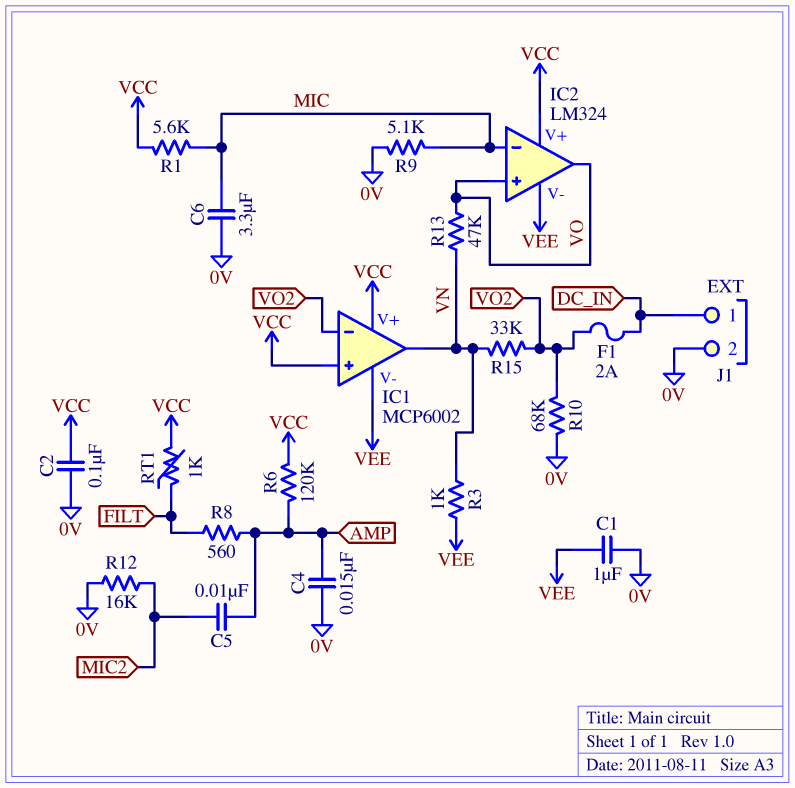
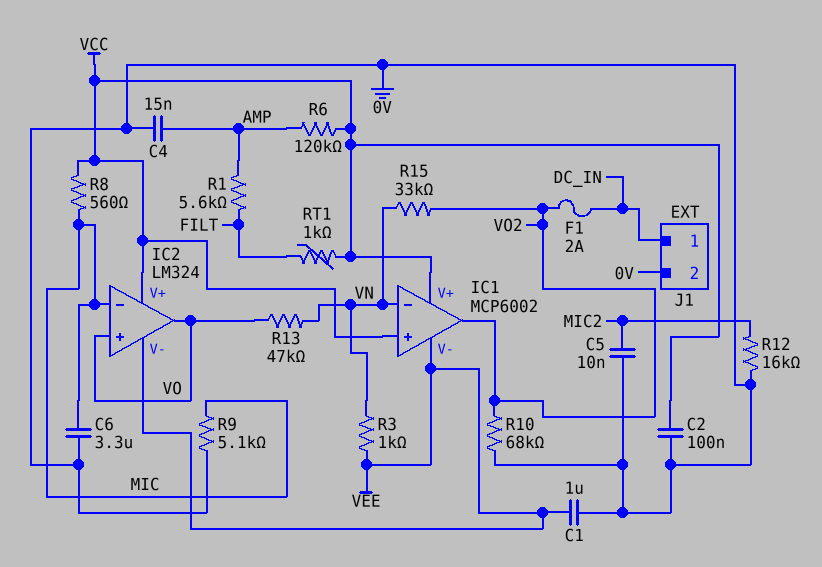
C5: 10nF (AMP, MIC2) -> 10nF (0V, MIC2)
IC1 pin in-: VO2 -> VN
IC1 pin out: VN -> VO2
R1: 5.6k (MIC, VCC) -> 5.6k (AMP, FILT)
R8: 560 (AMP, FILT) -> 560 (MIC, VCC)

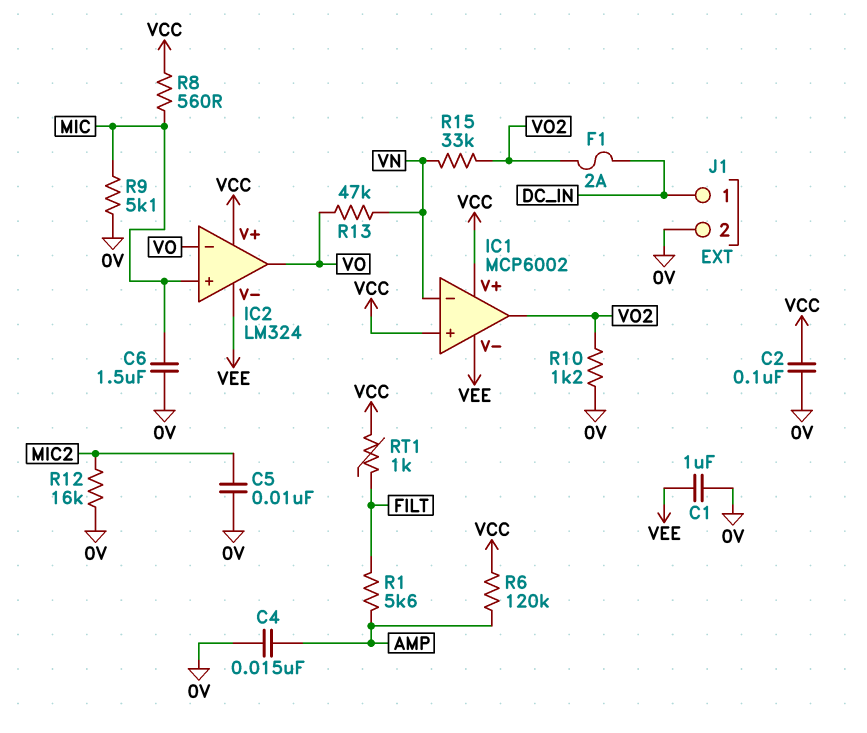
C6: 3.3uF (0V, MIC) -> 1.5uF (0V, MIC)
IC2 pin in+: VO -> MIC
IC2 pin in-: MIC -> VO
R3: 1k (VEE, VN) -> none
R10: 68k (0V, VO2) -> 1.2k (0V, VO2)

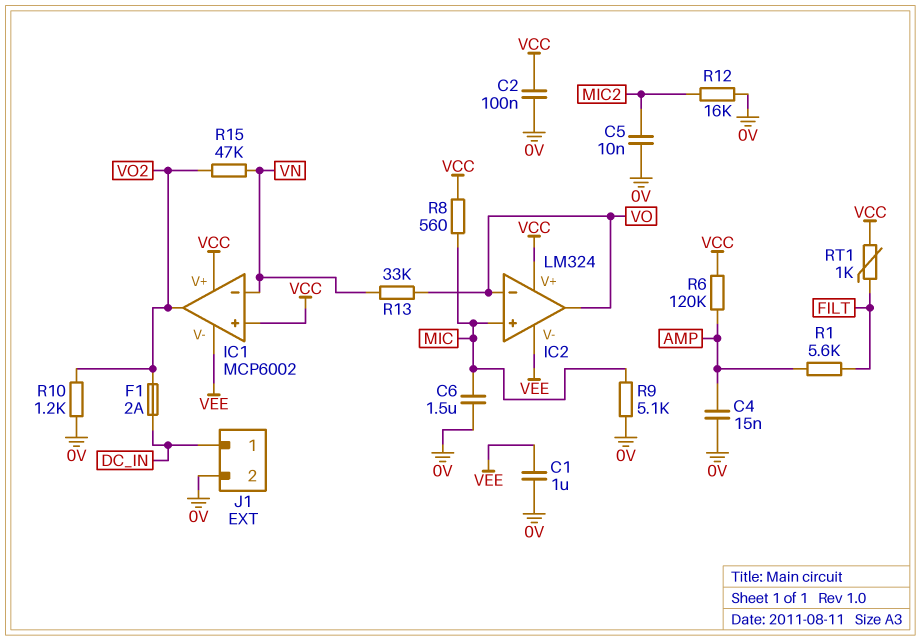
R13: 47k (VN, VO) -> 33k (VN, VO)
R15: 33k (VN, VO2) -> 47k (VN, VO2)

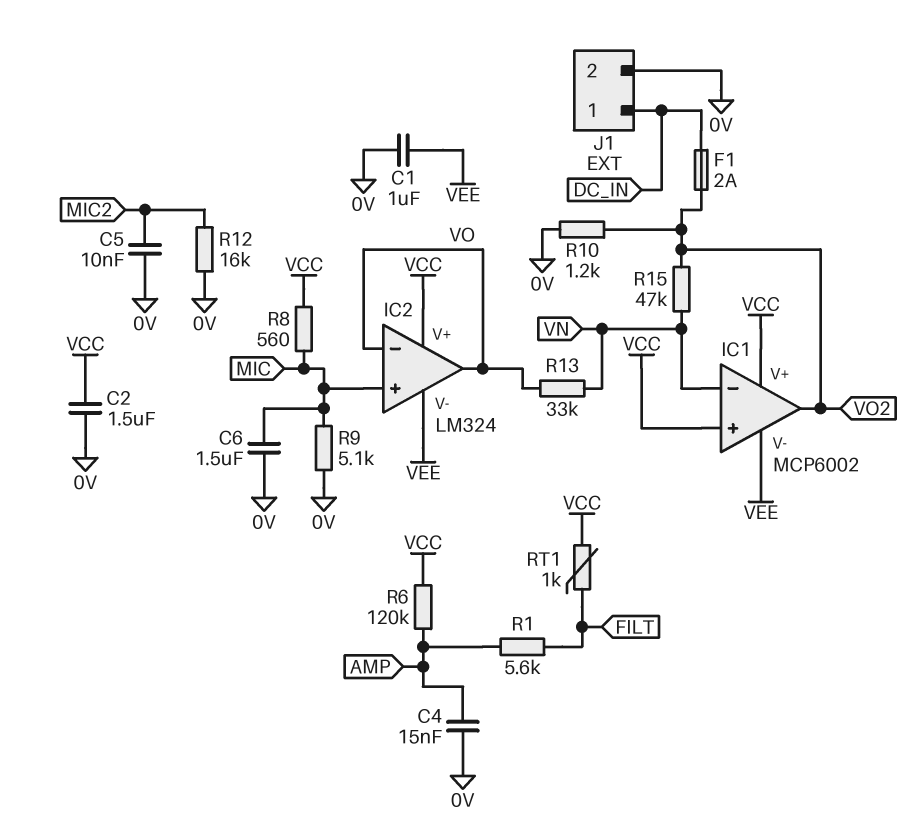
C2: 100nF (0V, VCC) -> 1.5uF (0V, VCC)

